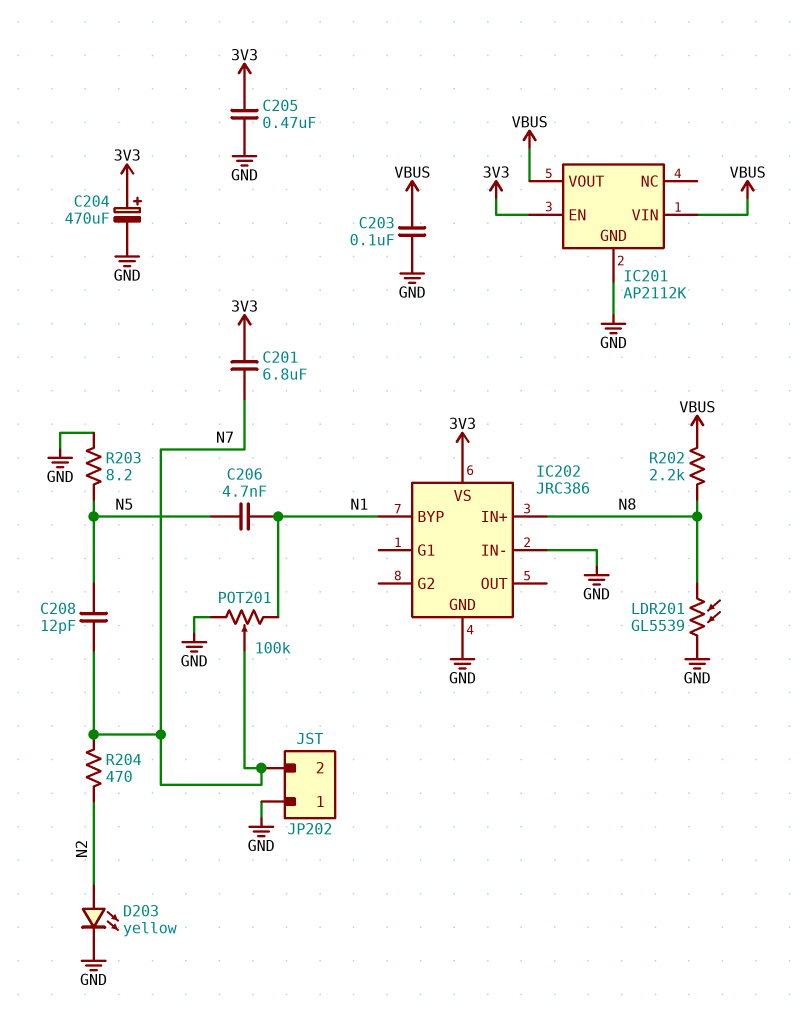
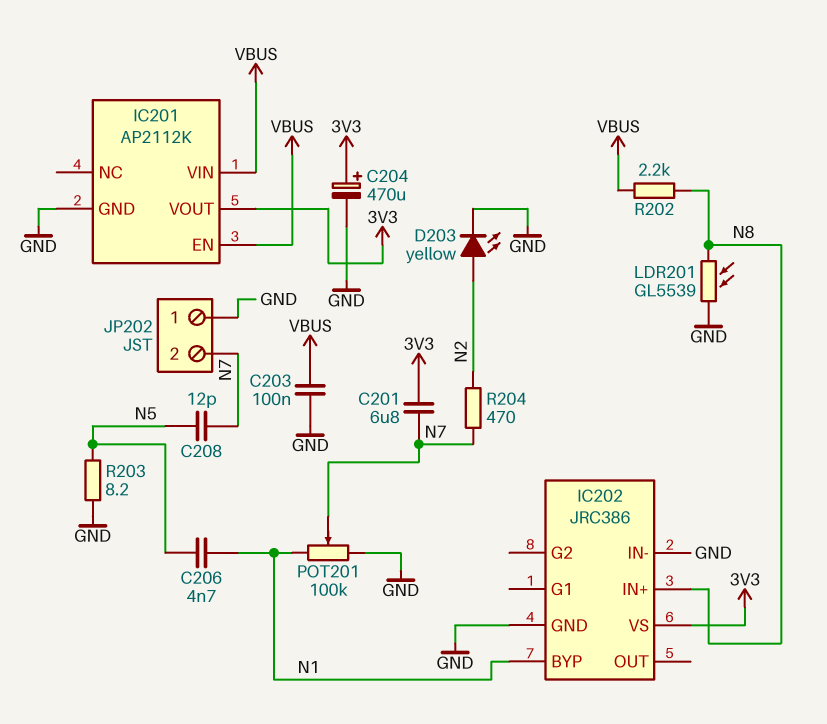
C205: 470nF (3V3, GND) -> none
IC201 pin EN: 3V3 -> VBUS
IC201 pin VOUT: VBUS -> 3V3

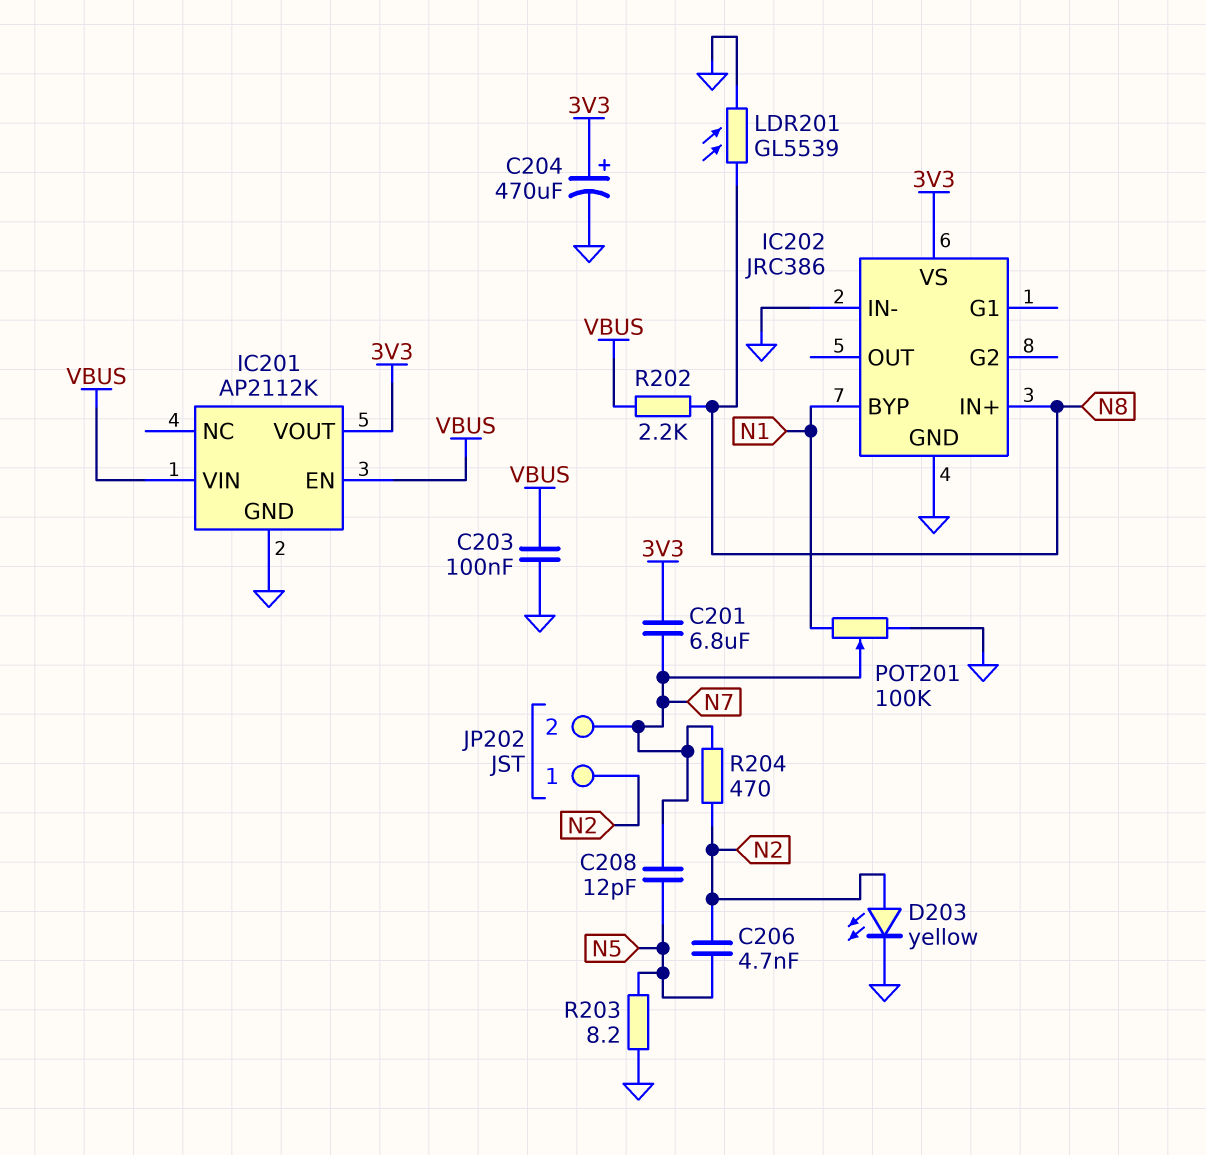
C206: 4.7nF (N1, N5) -> 4.7nF (N2, N5)
JP202 pin 1: GND -> N2

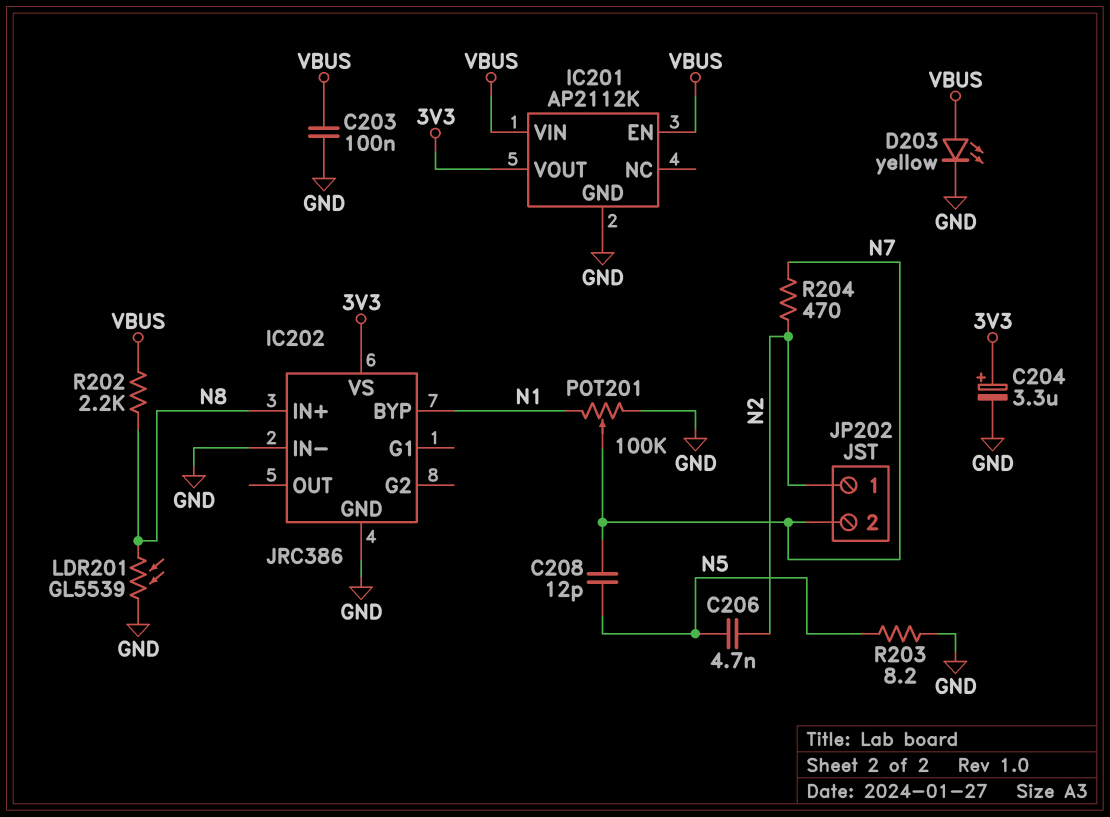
C201: 6.8uF (3V3, N7) -> none
C204: 470uF (plus 3V3, minus GND) -> 3.3uF (plus 3V3, minus GND)
D203: LED yellow (A N2, K GND) -> LED yellow (A VBUS, K GND)

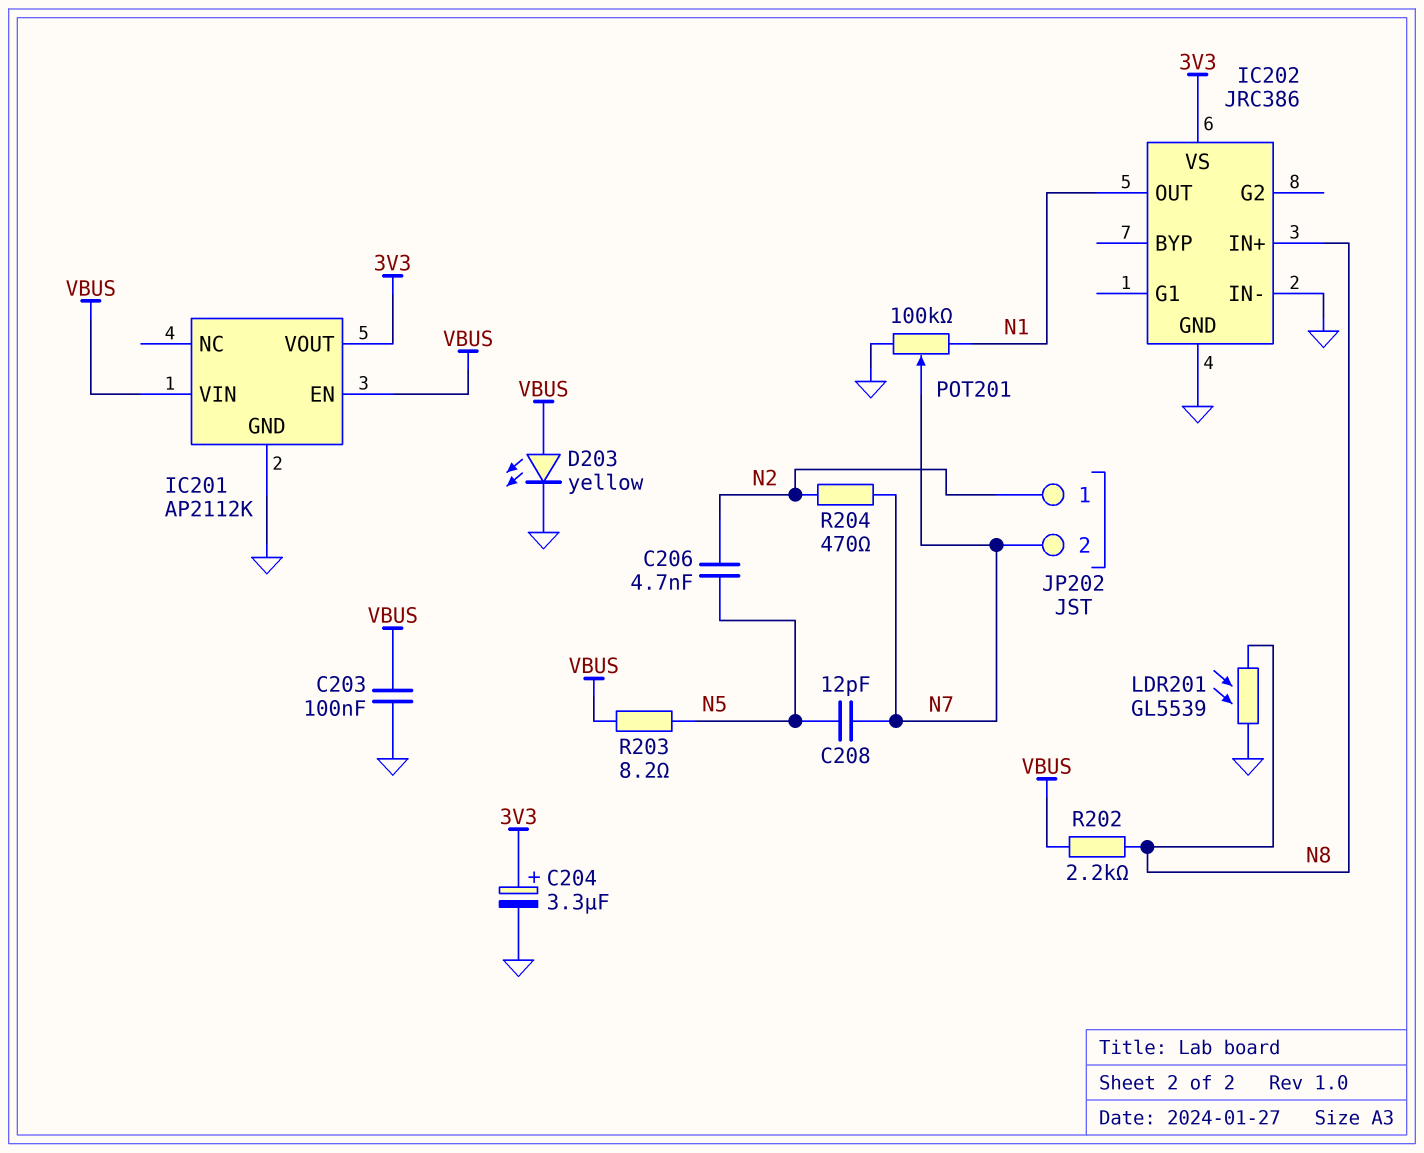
IC202 pin BYP: N1 -> none
IC202 pin OUT: none -> N1
R203: 8.2 (GND, N5) -> 8.2 (N5, VBUS)

